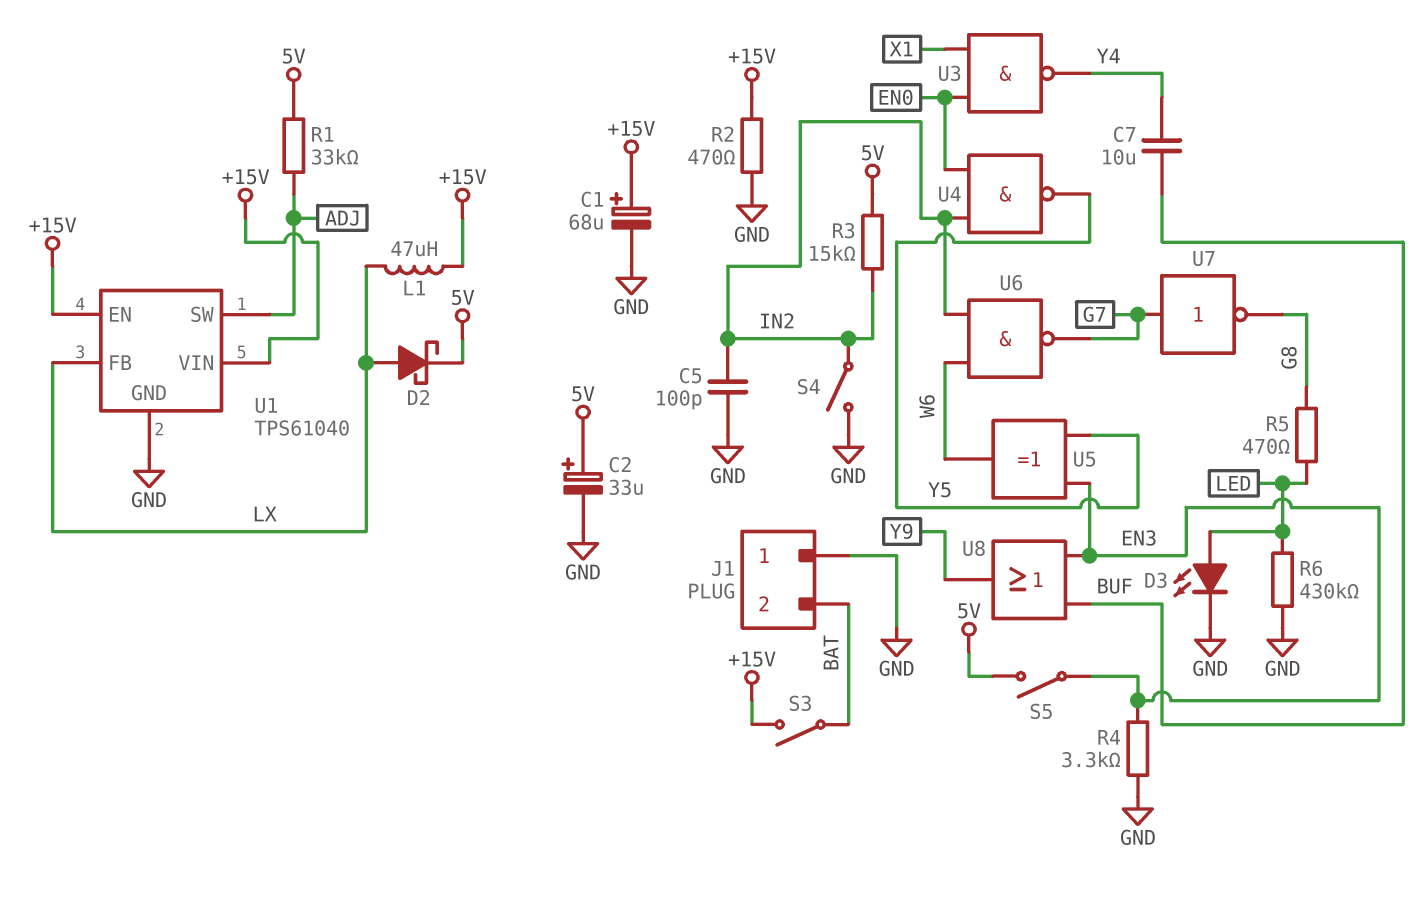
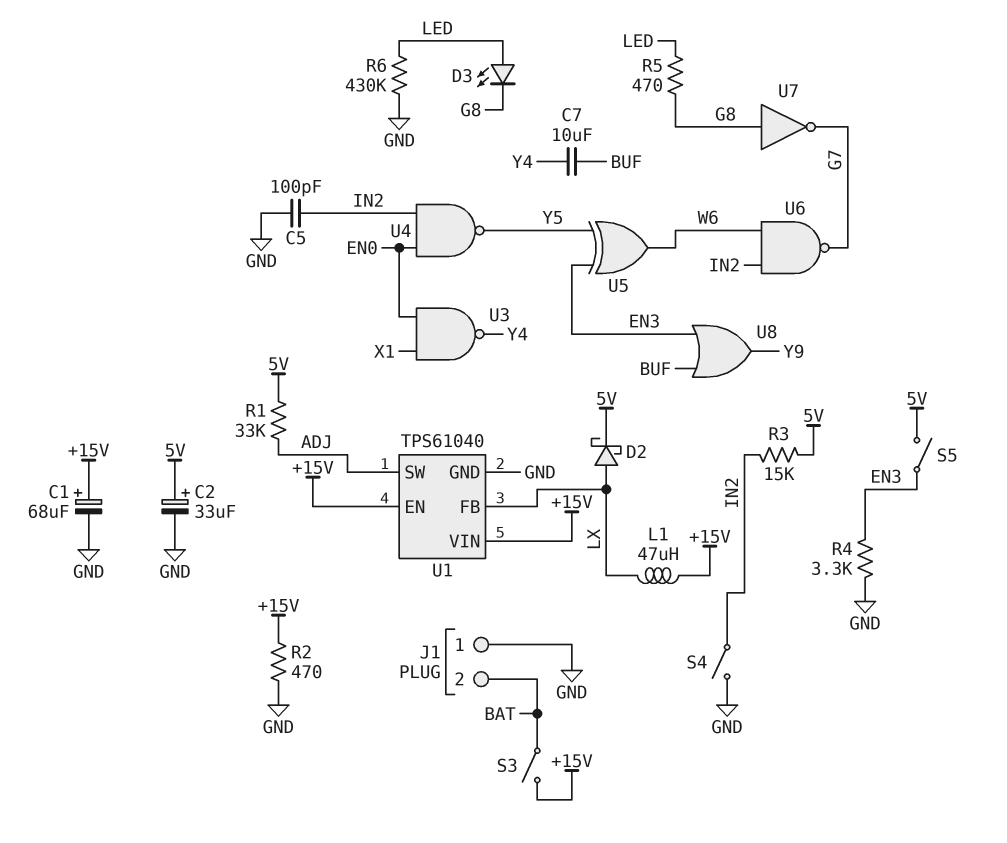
D3: LED (A LED, K GND) -> LED (A LED, K G8)
U7: NOT (in G7, out G8) -> NOT (in G8, out G7)

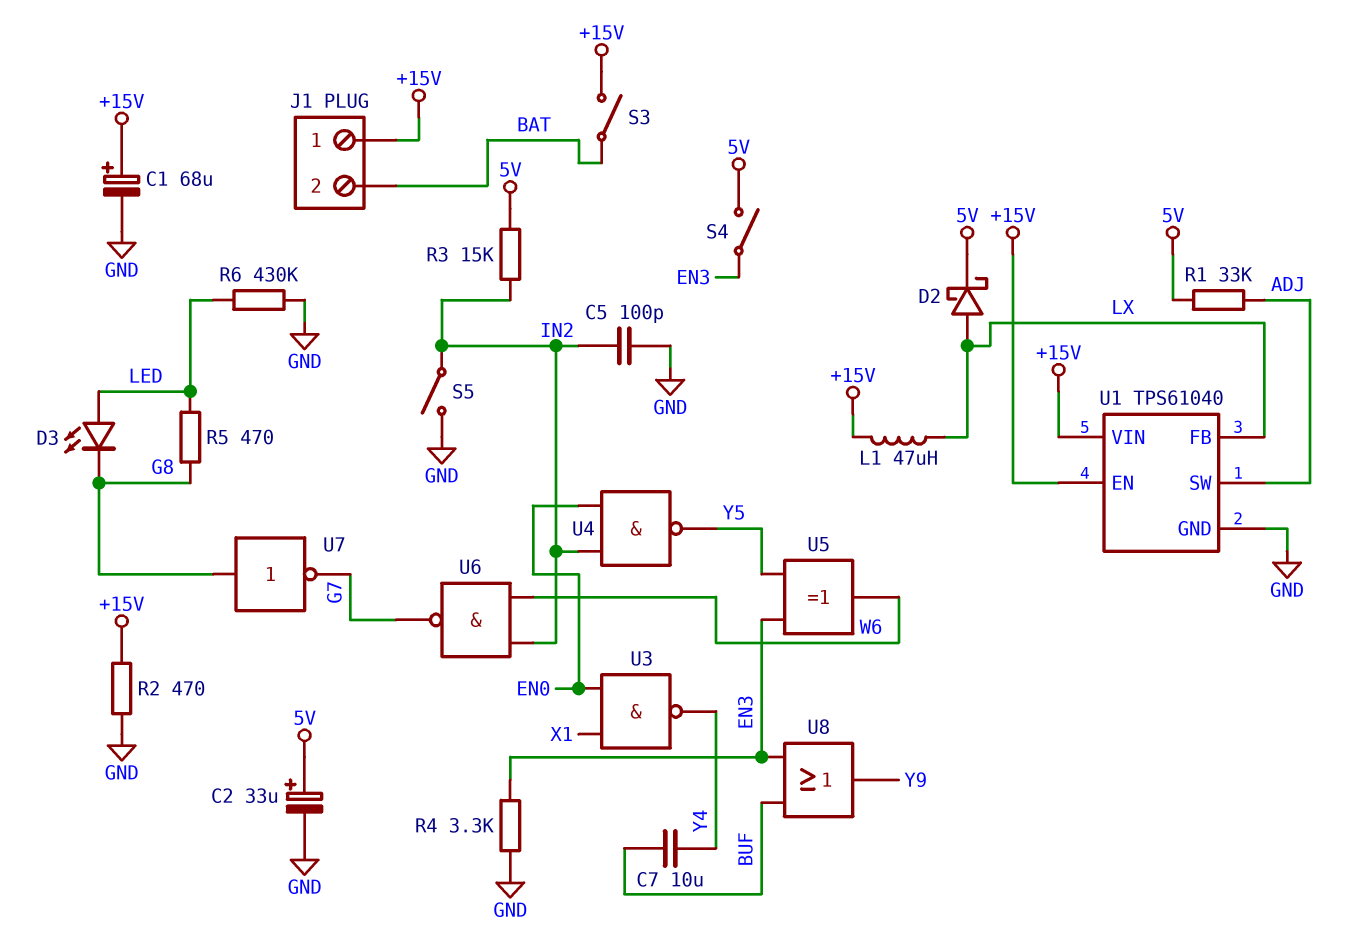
J1 pin 1: GND -> +15V
S4: switch (GND, IN2) -> switch (5V, EN3)
S5: switch (5V, EN3) -> switch (GND, IN2)

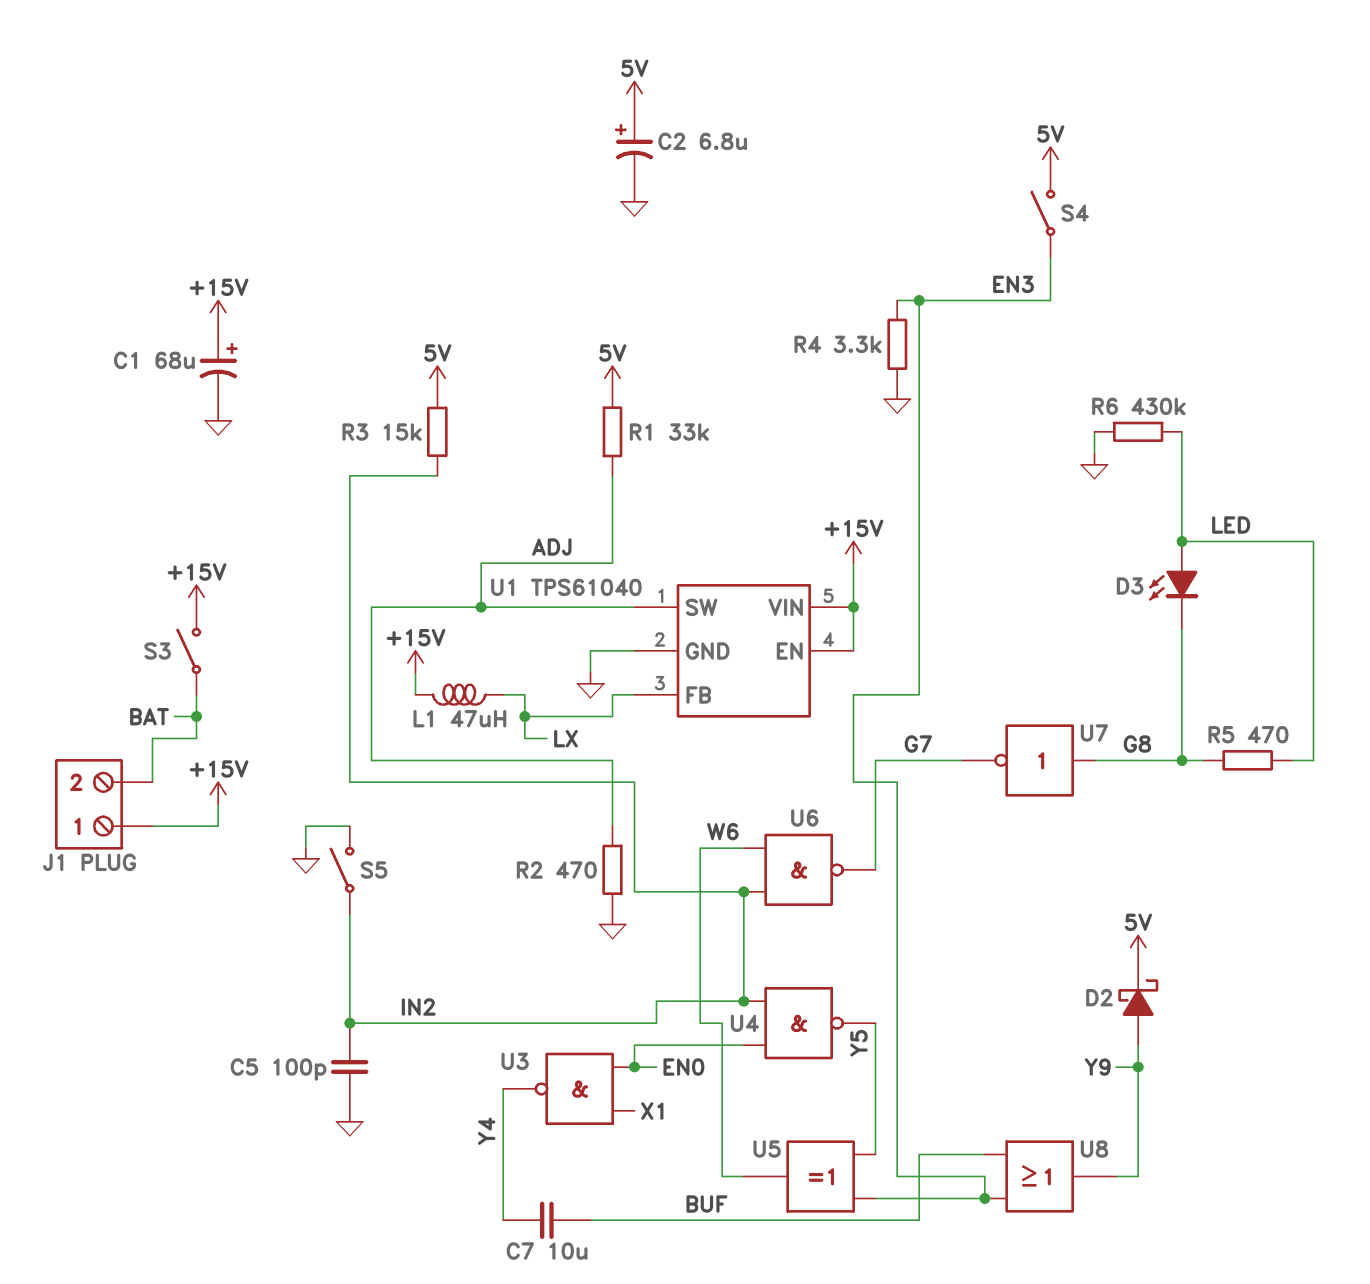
C2: 33uF (plus 5V, minus GND) -> 6.8uF (plus 5V, minus GND)
D2: schottky (A LX, K 5V) -> schottky (A Y9, K 5V)
R2: 470 (+15V, GND) -> 470 (ADJ, GND)

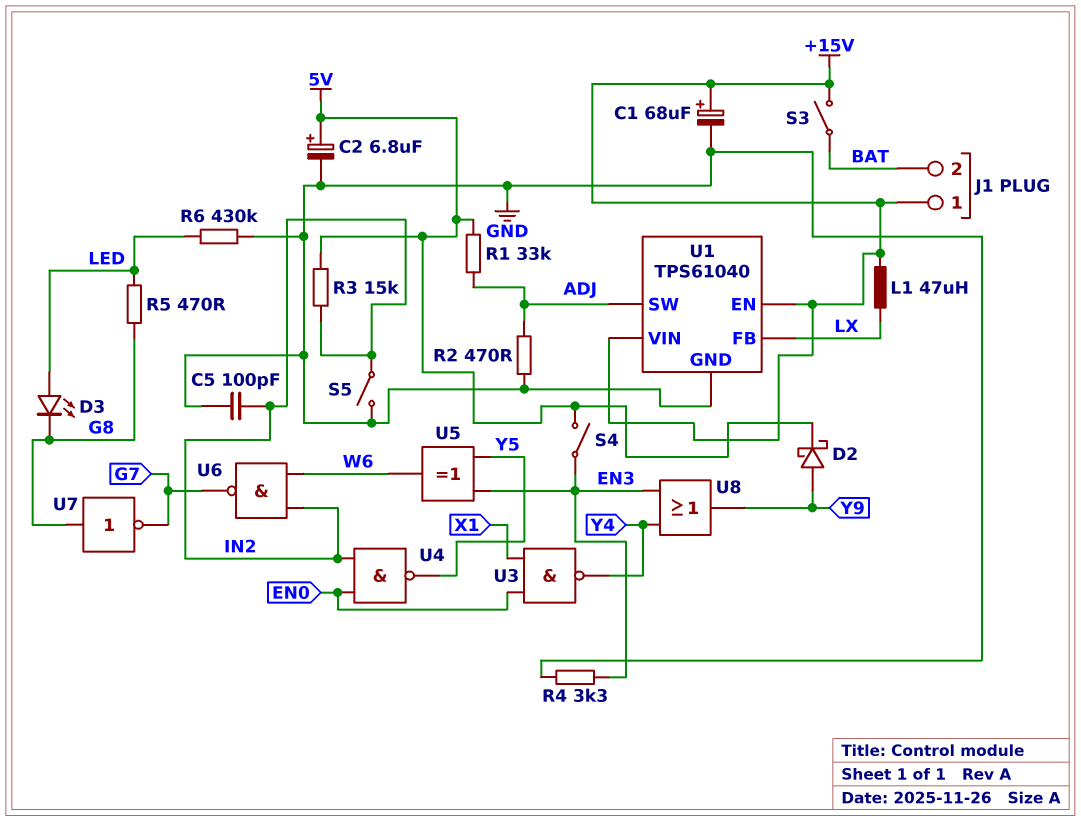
C7: 10uF (BUF, Y4) -> none
U8: OR (in BUF, in EN3, out Y9) -> OR (in EN3, in Y4, out Y9)

